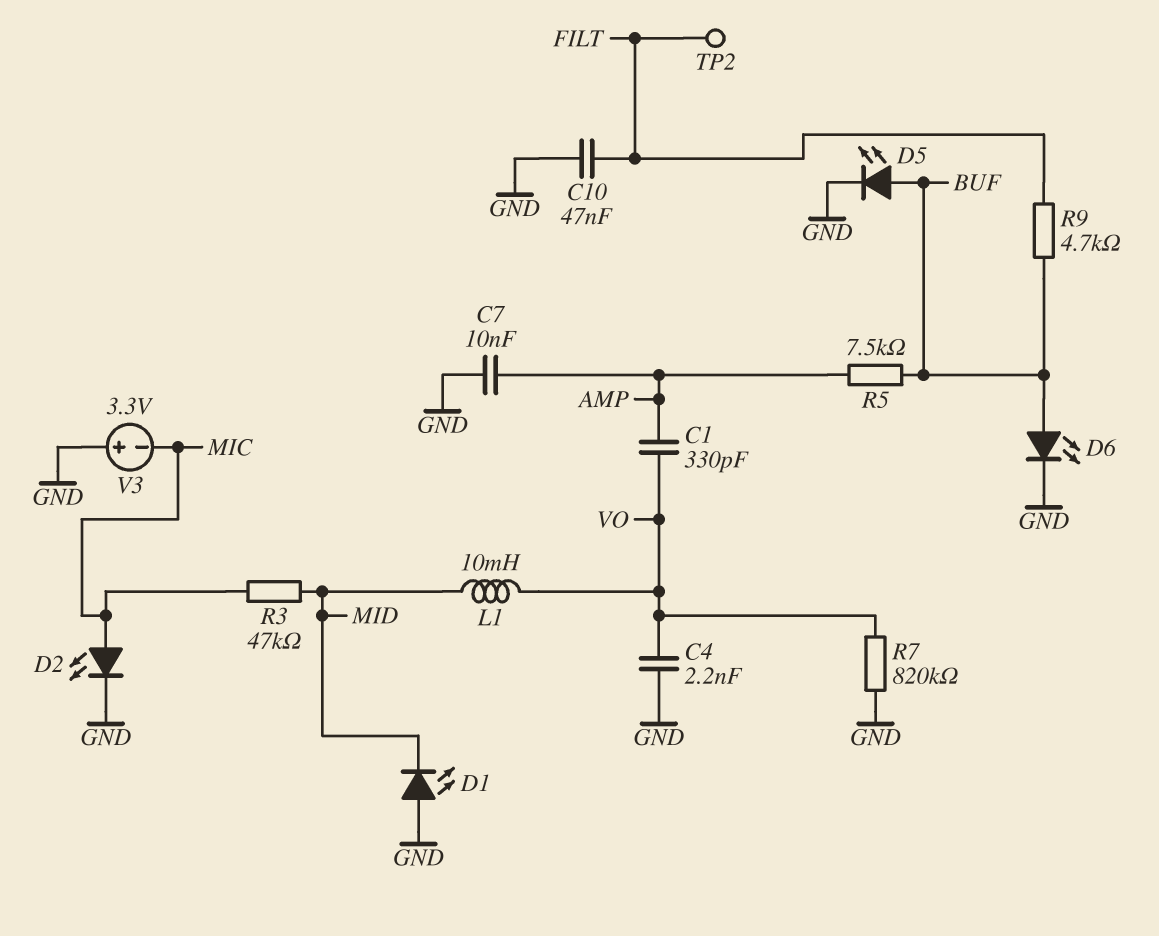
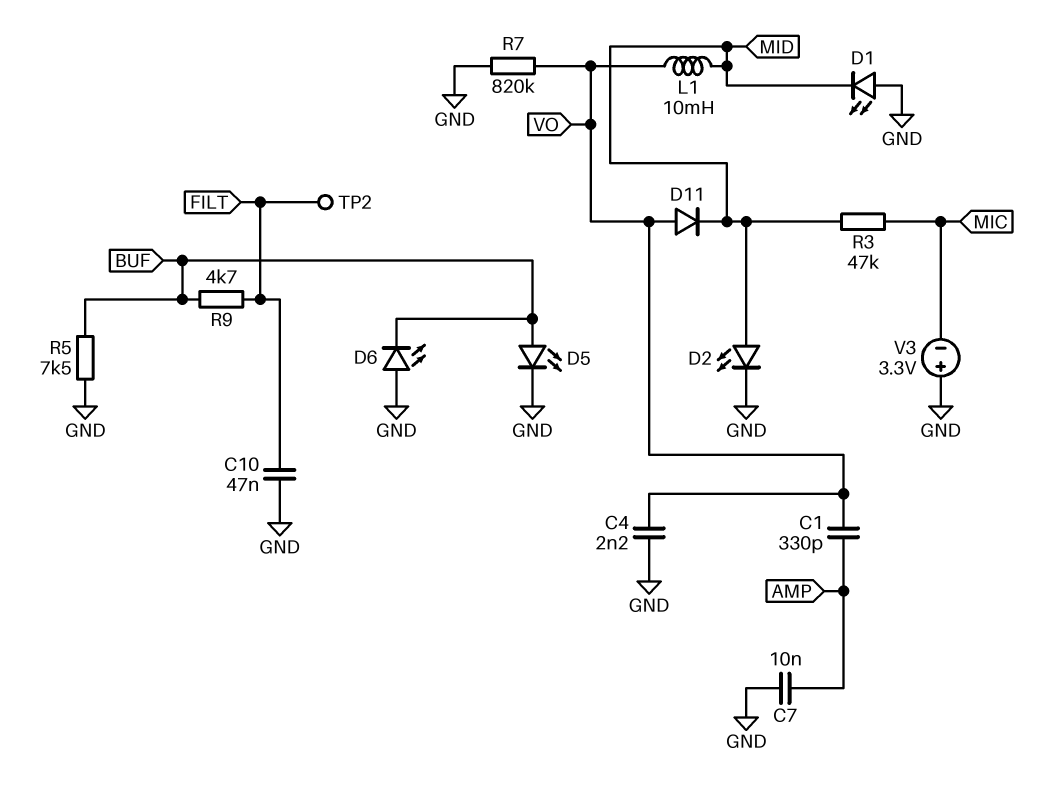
D2: LED (A MIC, K GND) -> LED (A MID, K GND)
D6: LED (A BUF, K GND) -> LED (A GND, K BUF)
D11: none -> diode (A VO, K MID)
R5: 7.5k (AMP, BUF) -> 7.5k (BUF, GND)

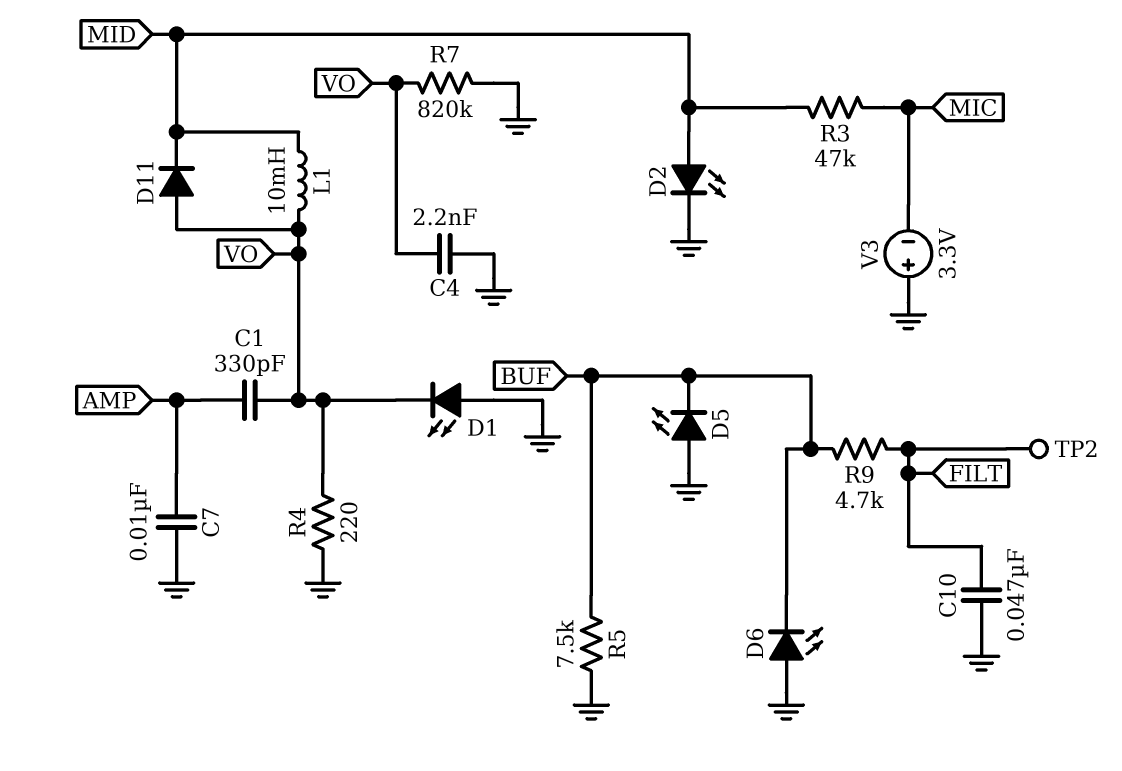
D1: LED (A GND, K MID) -> LED (A GND, K VO)
D5: LED (A BUF, K GND) -> LED (A GND, K BUF)
R4: none -> 220 (GND, VO)

